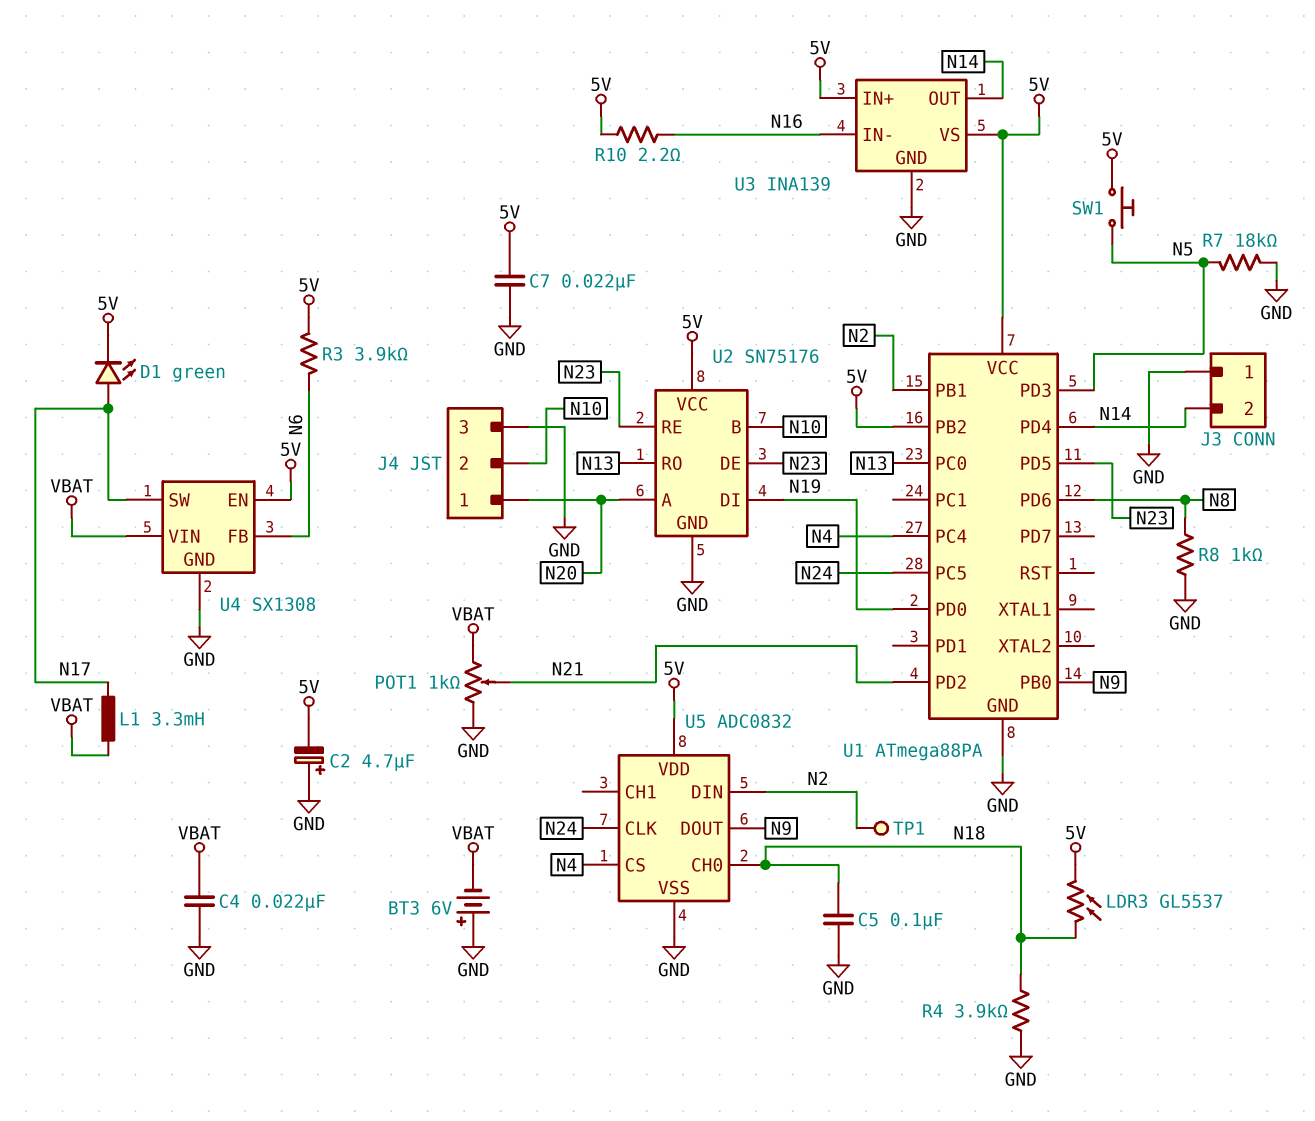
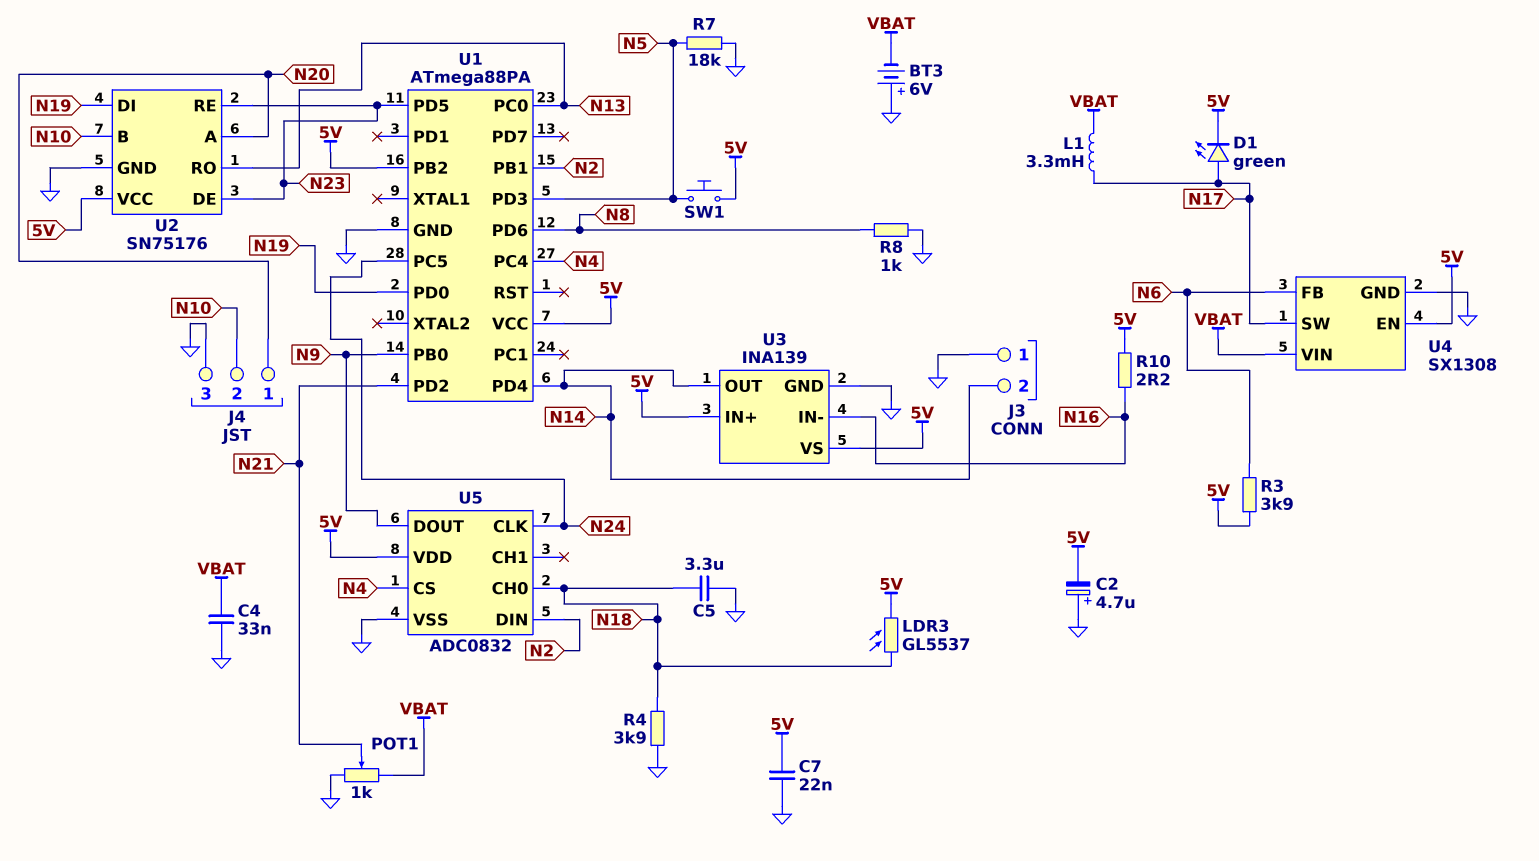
C4: 22nF (GND, VBAT) -> 33nF (GND, VBAT)
C5: 100nF (GND, N18) -> 3.3uF (GND, N18)
TP1: test point (N2) -> none

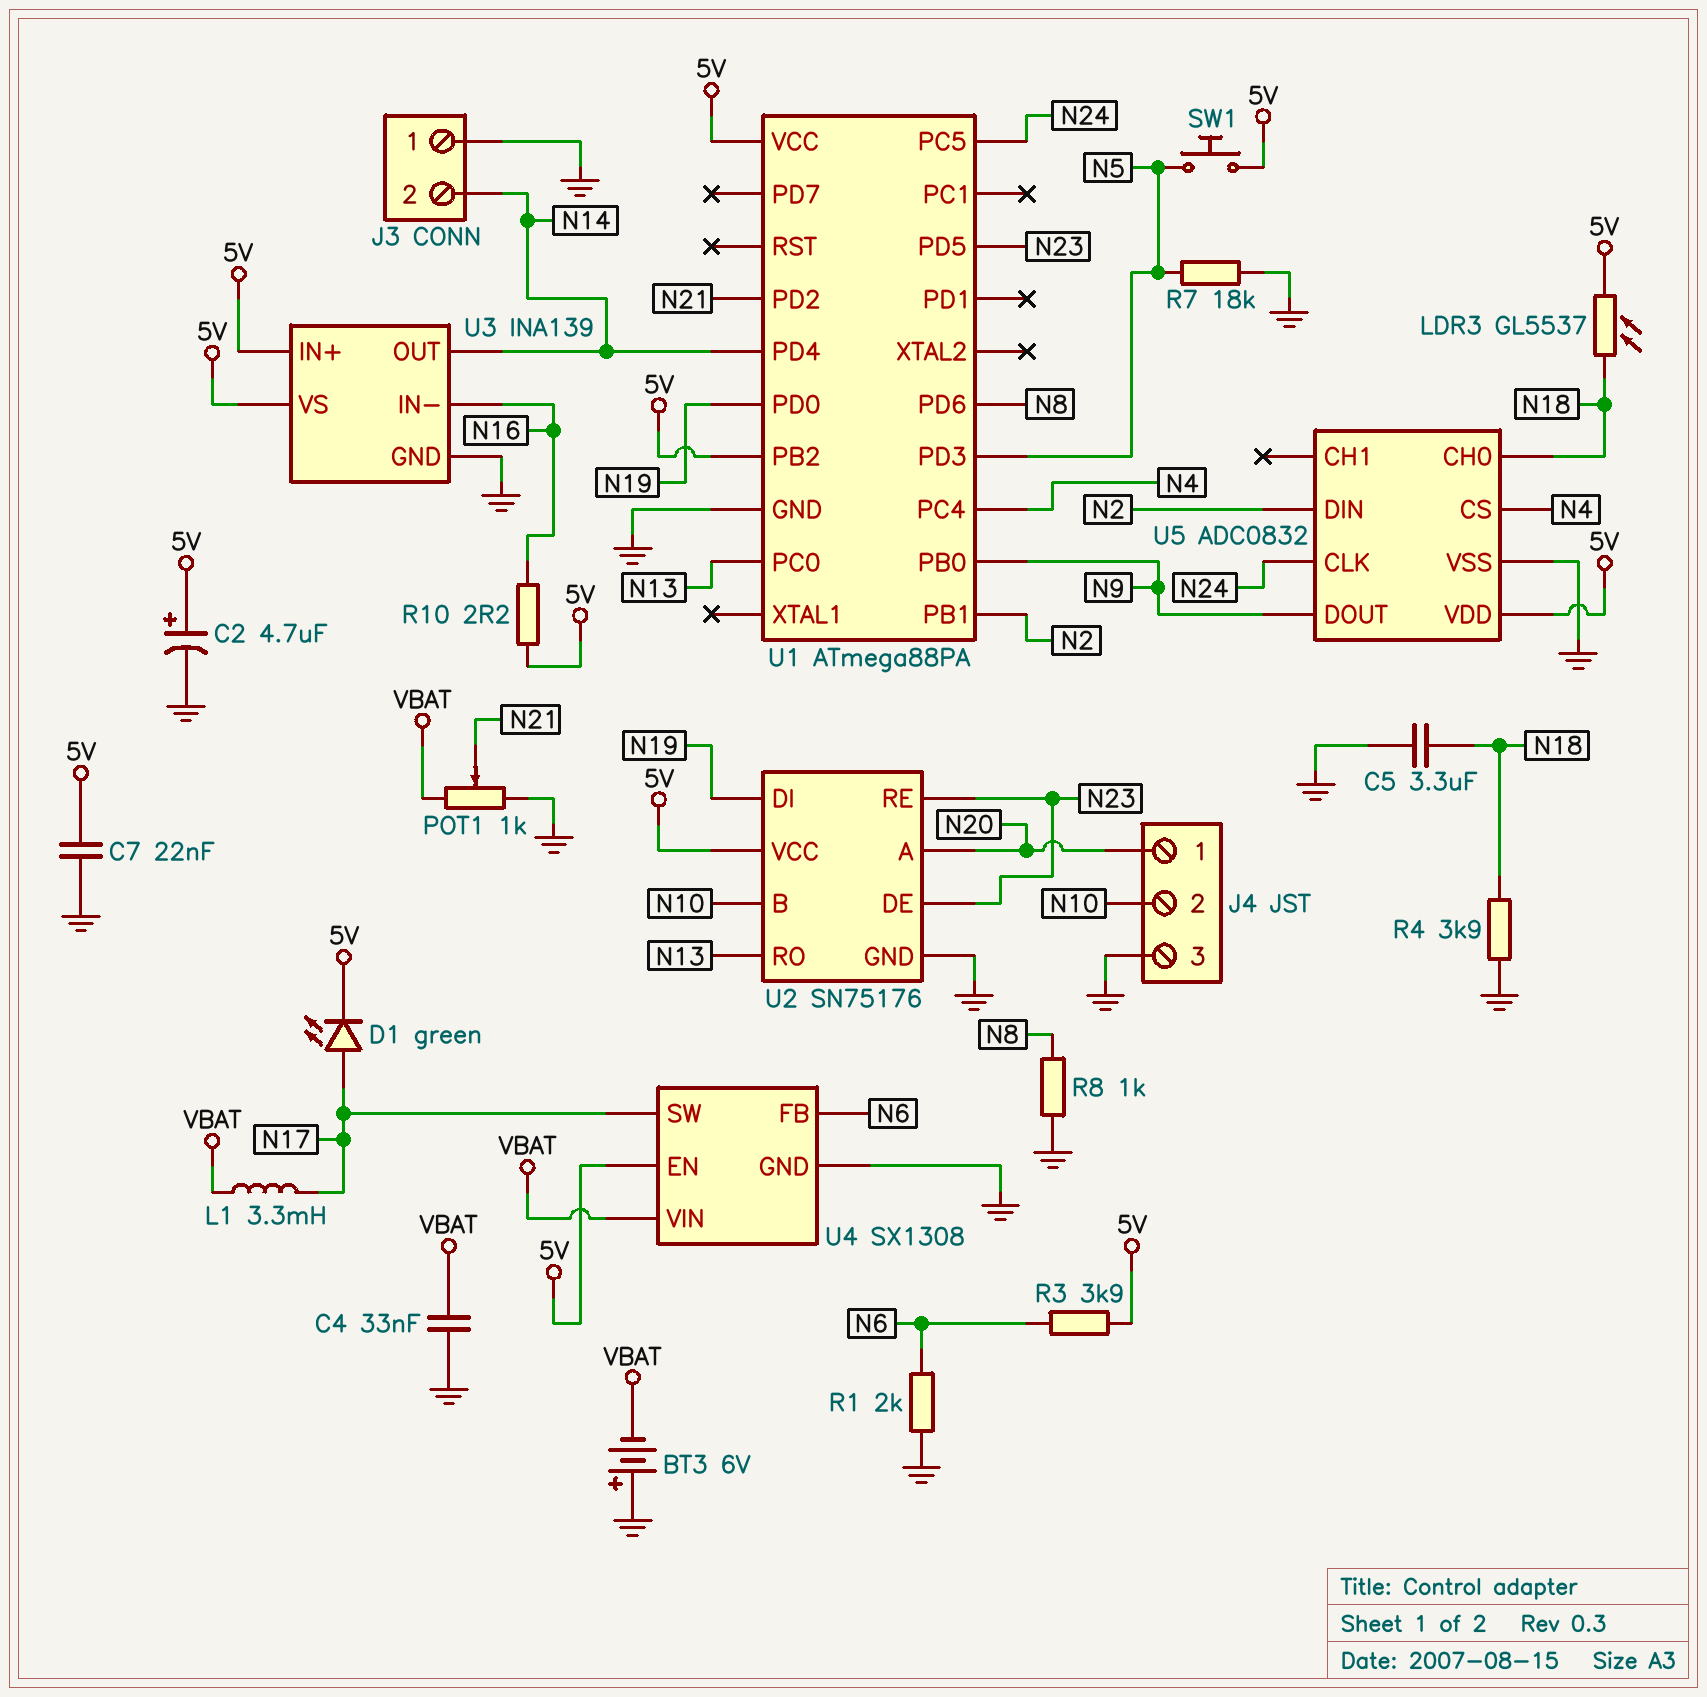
C2: 4.7uF (plus GND, minus 5V) -> 4.7uF (plus 5V, minus GND)
R1: none -> 2k (GND, N6)

